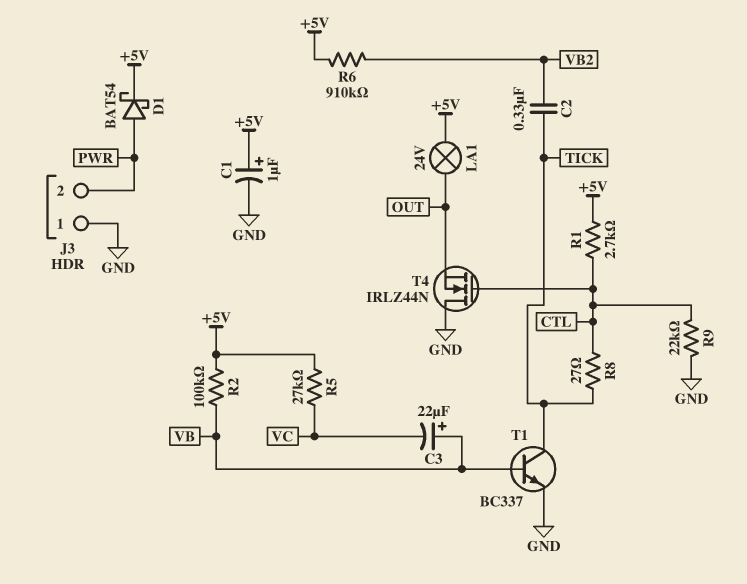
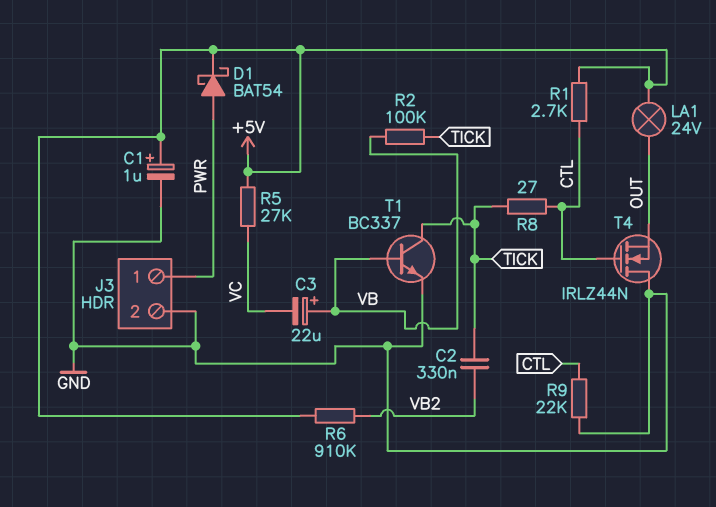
J3 pin 1: GND -> PWR
J3 pin 2: PWR -> GND
R2: 100k (+5V, VB) -> 100k (TICK, VB)

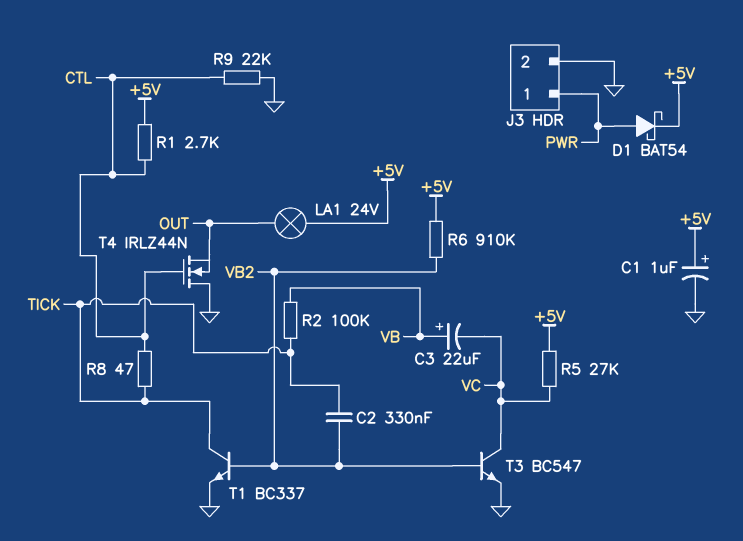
R8: 27 (CTL, TICK) -> 47 (CTL, TICK)
T1: NPN BC337 (B VB, C TICK, E GND) -> NPN BC337 (B VB2, C TICK, E GND)
T3: none -> NPN BC547 (B VB2, C VC, E GND)

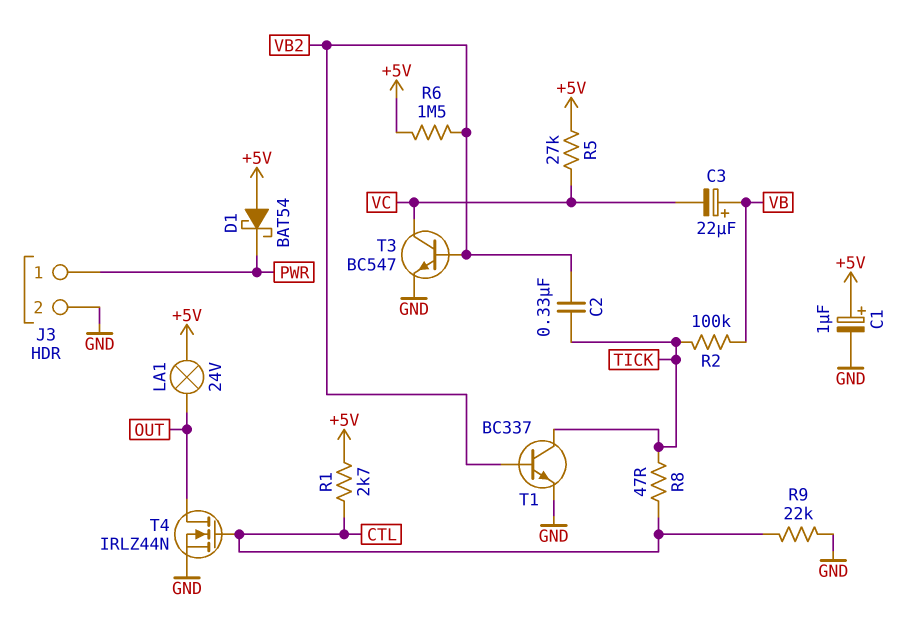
D1: schottky BAT54 (A PWR, K +5V) -> schottky BAT54 (A +5V, K PWR)
R6: 910k (+5V, VB2) -> 1.5M (+5V, VB2)
T4: NMOS IRLZ44N (G CTL, D GND, S OUT) -> NMOS IRLZ44N (G CTL, D OUT, S GND)

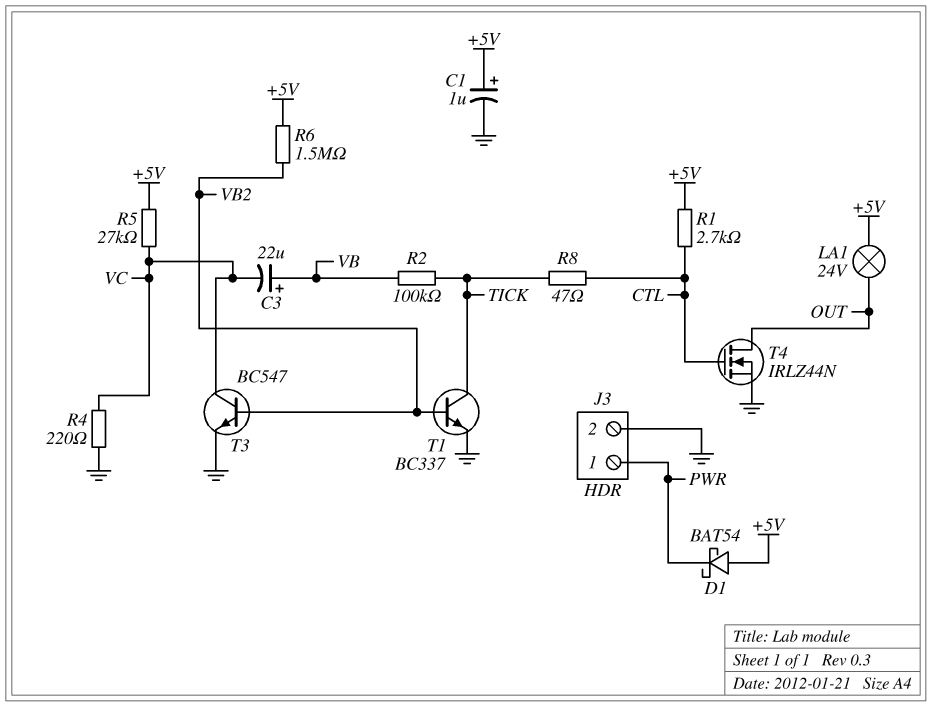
C2: 330nF (TICK, VB2) -> none
R4: none -> 220 (GND, VC)
R9: 22k (CTL, GND) -> none

